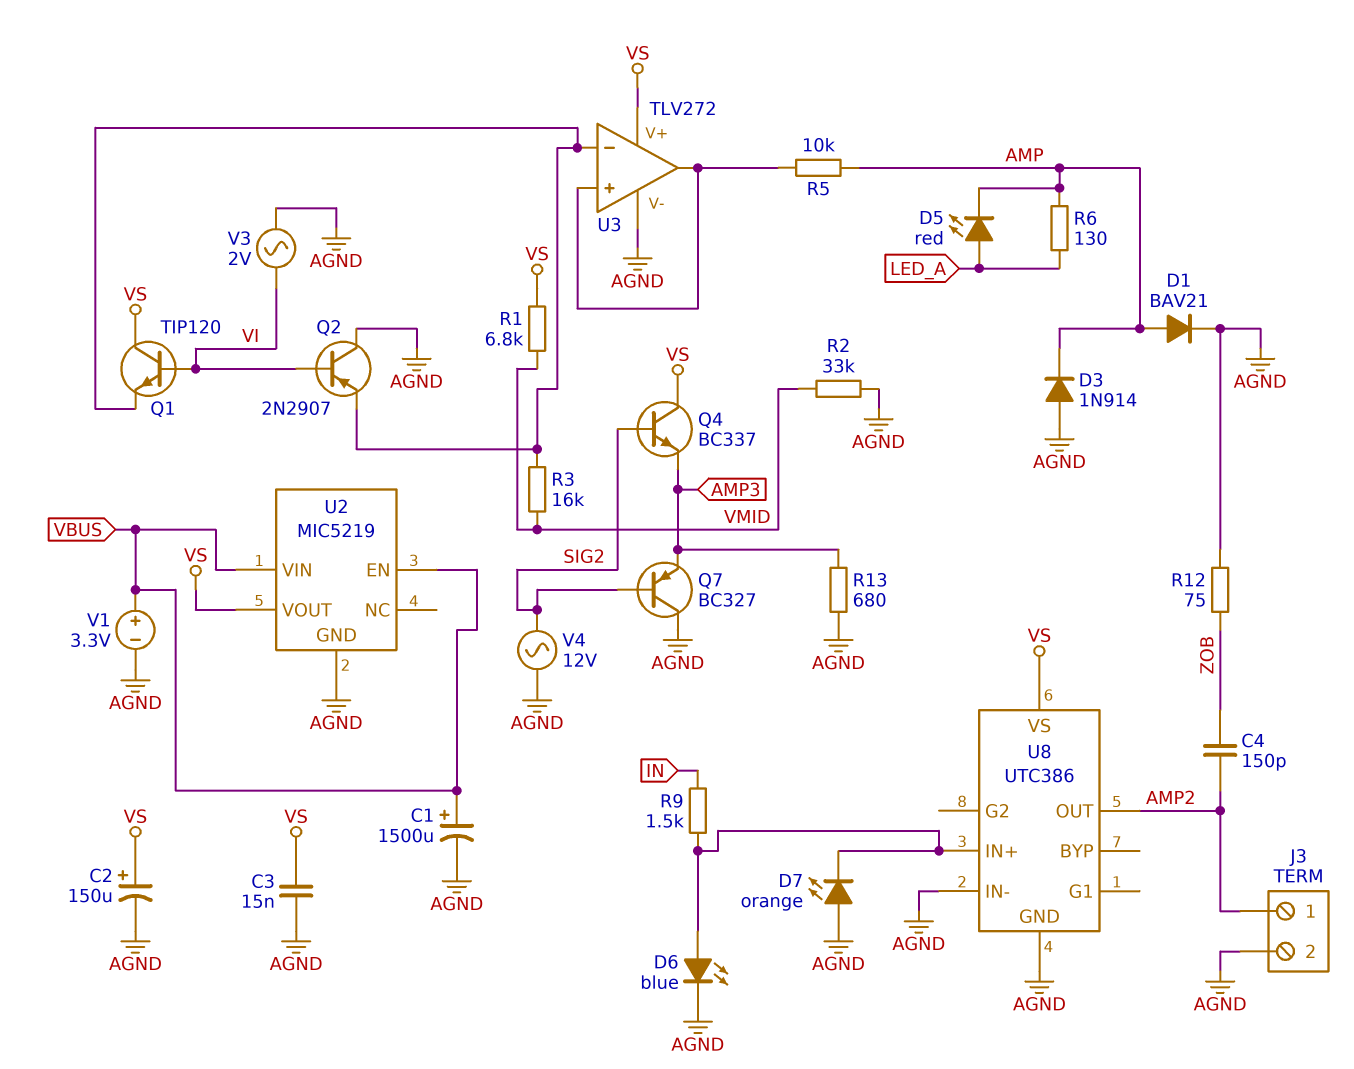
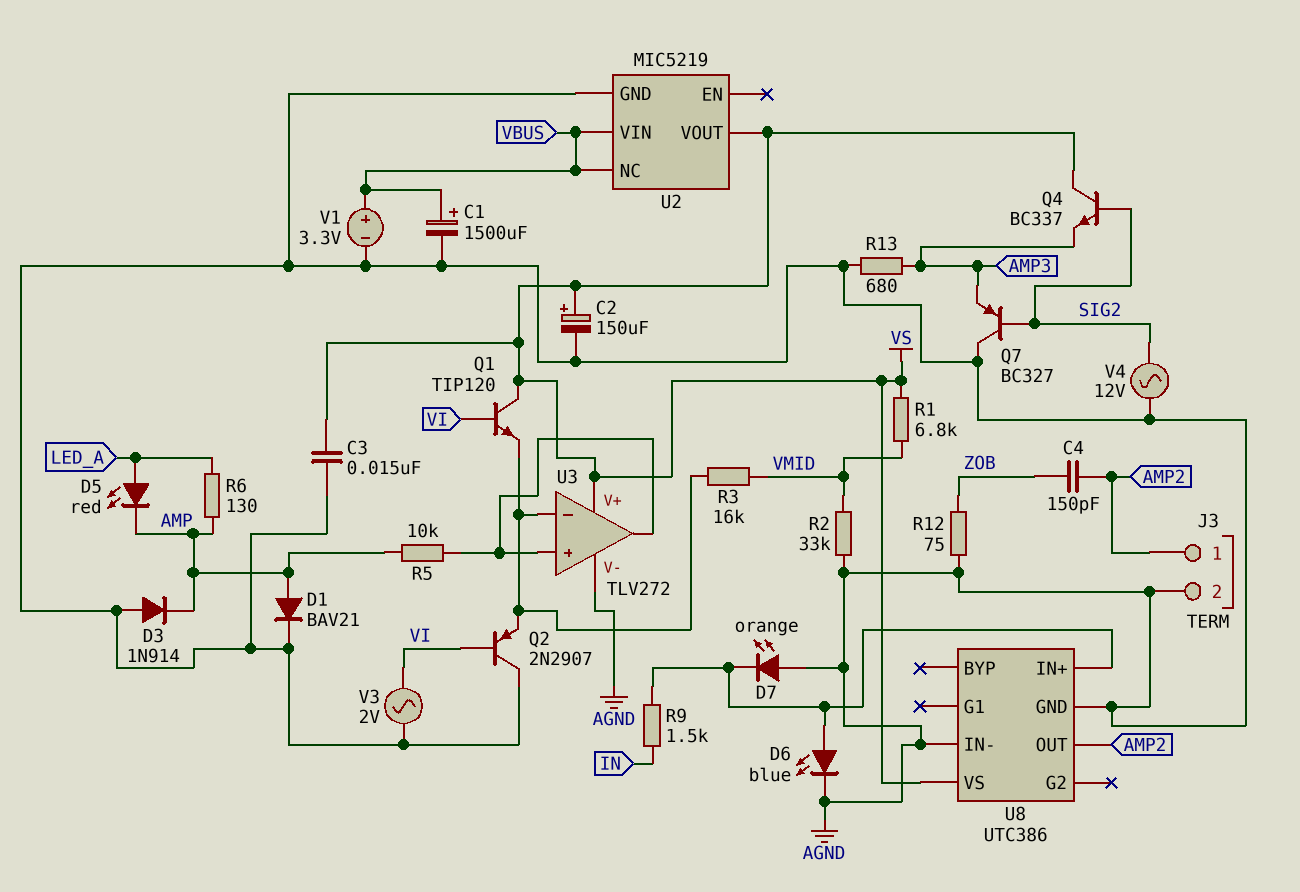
U2 pin EN: VBUS -> none
U2 pin NC: none -> VBUS

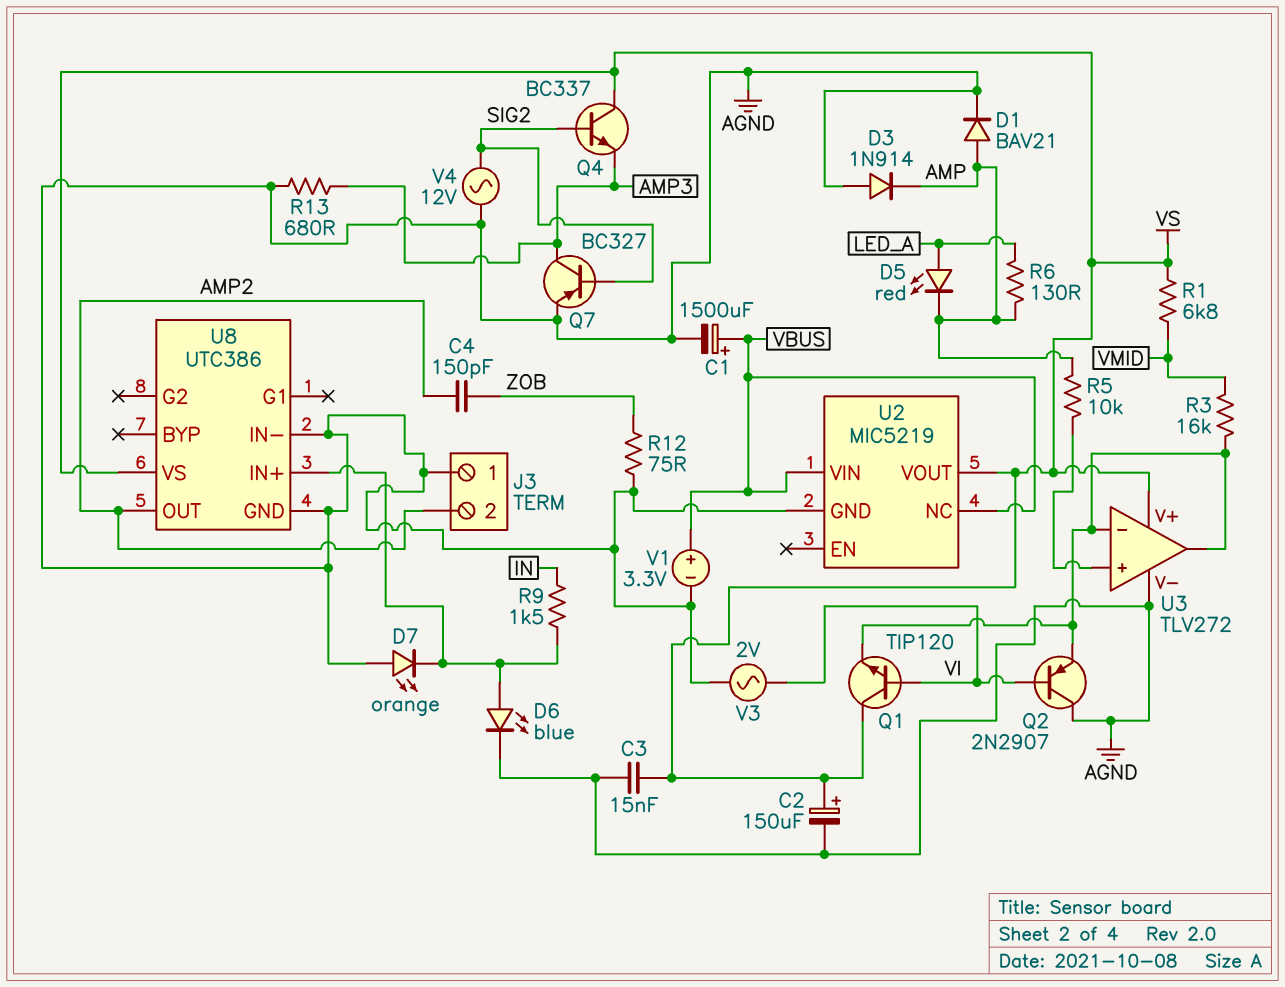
J3 pin 1: AMP2 -> AGND
J3 pin 2: AGND -> AMP2
Q7: PNP BC327 (B SIG2, C AGND, E AMP3) -> PNP BC327 (B SIG2, C AMP3, E AGND)
R2: 33k (AGND, VMID) -> none
U3 pin out: U3/in+ -> U3/in-

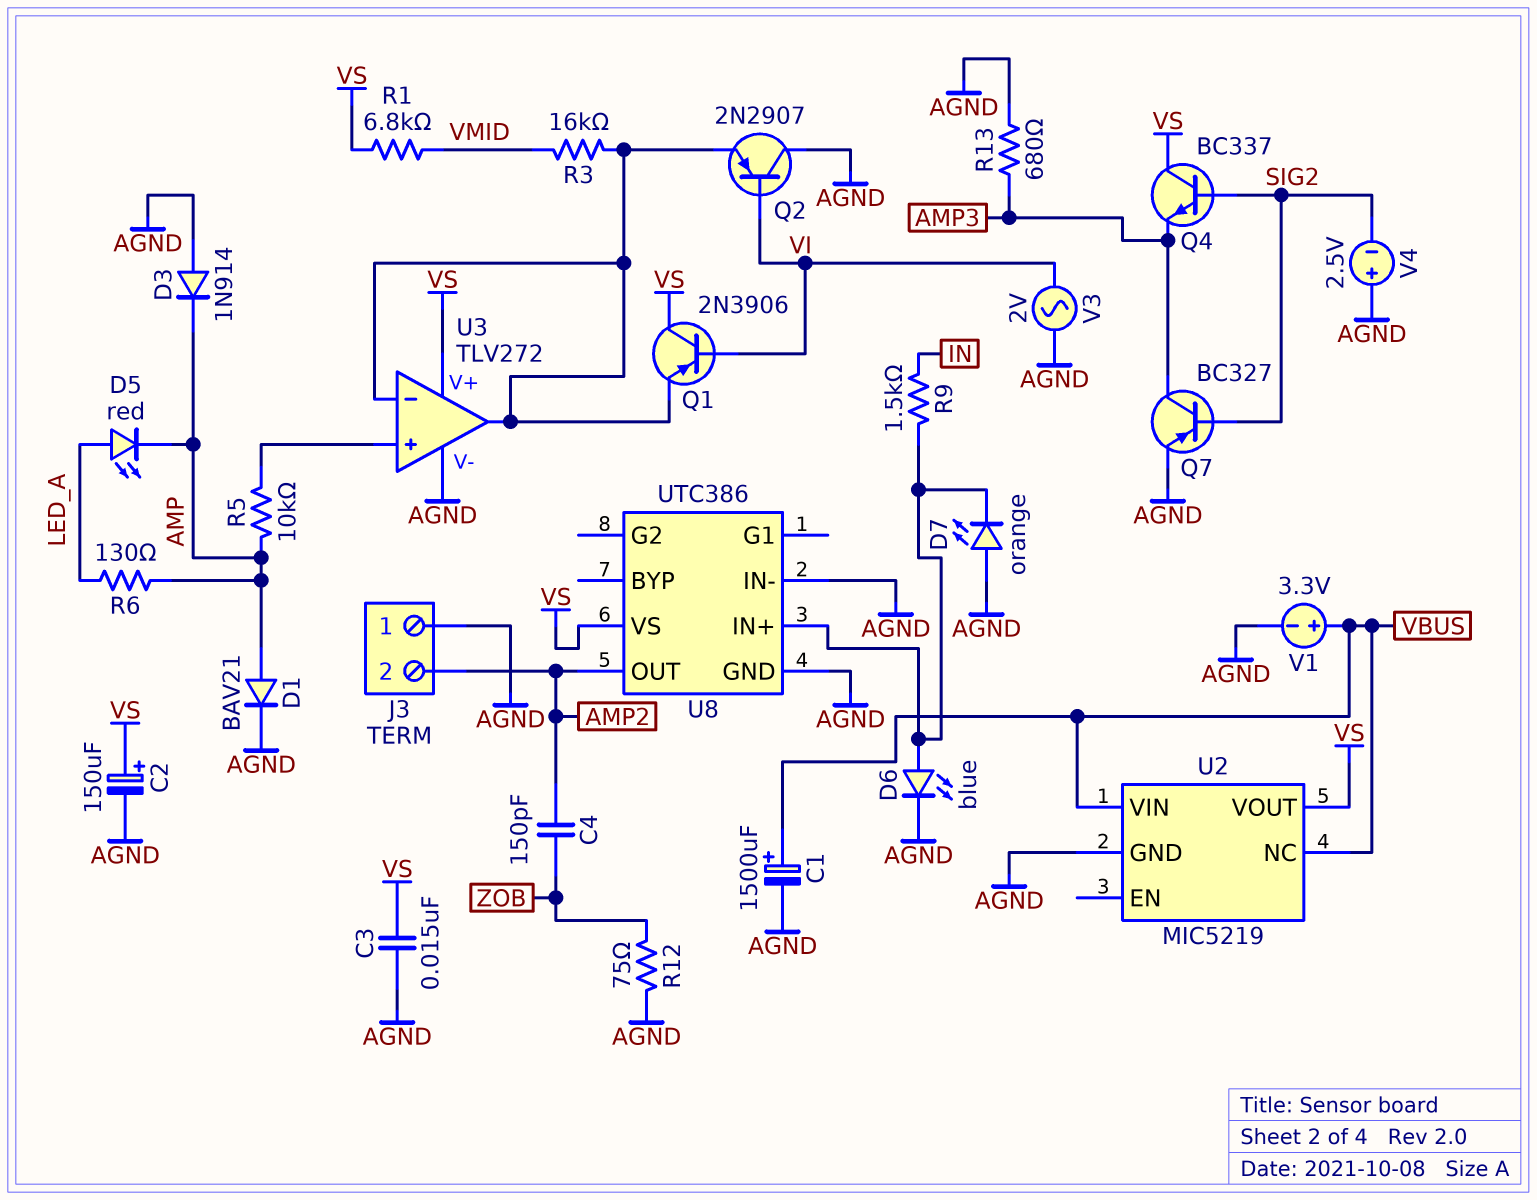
Q1: NPN TIP120 (B VI, C VS, E U3/in-) -> PNP 2N3906 (B VI, C VS, E U3/in-)
V4: AC 12V (AGND, SIG2) -> 2.5V (plus AGND, minus SIG2)

